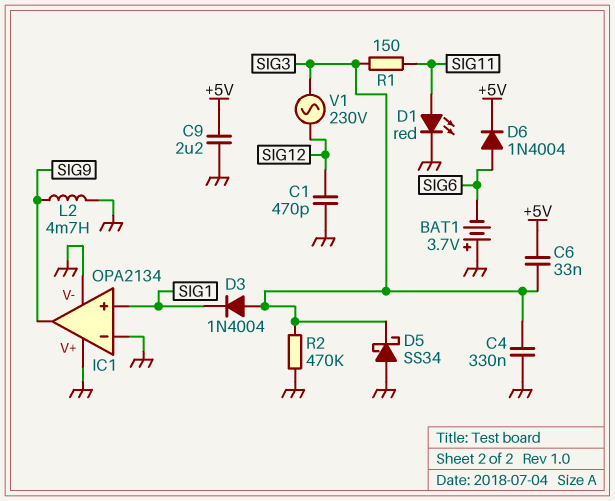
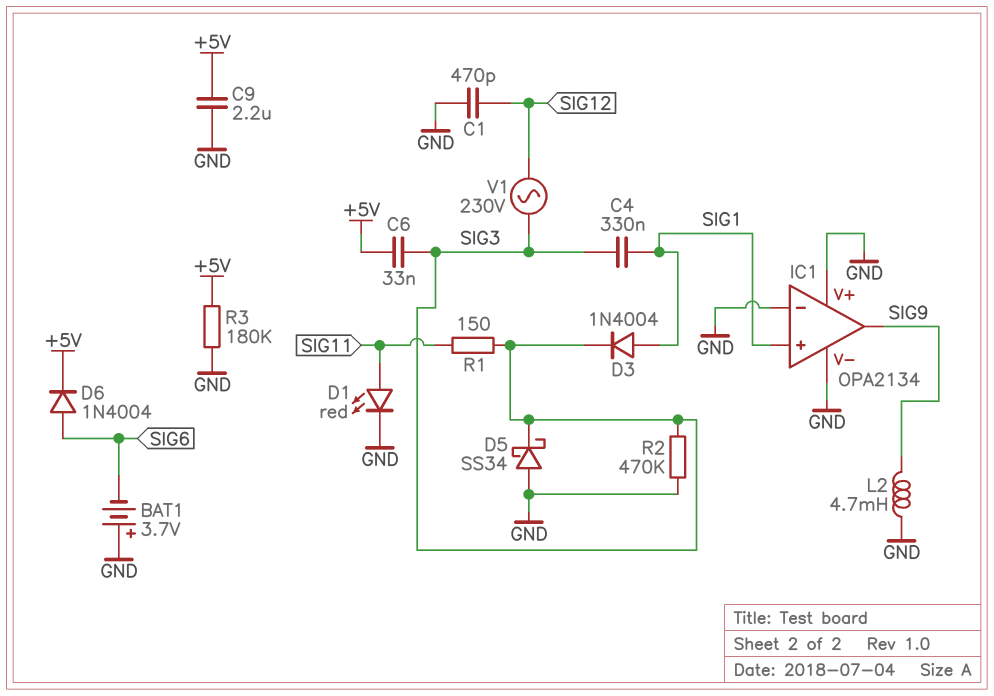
C4: 330nF (GND, SIG3) -> 330nF (SIG1, SIG3)
D3: diode 1N4004 (A SIG3, K SIG1) -> diode 1N4004 (A SIG1, K SIG3)
R3: none -> 180k (+5V, GND)

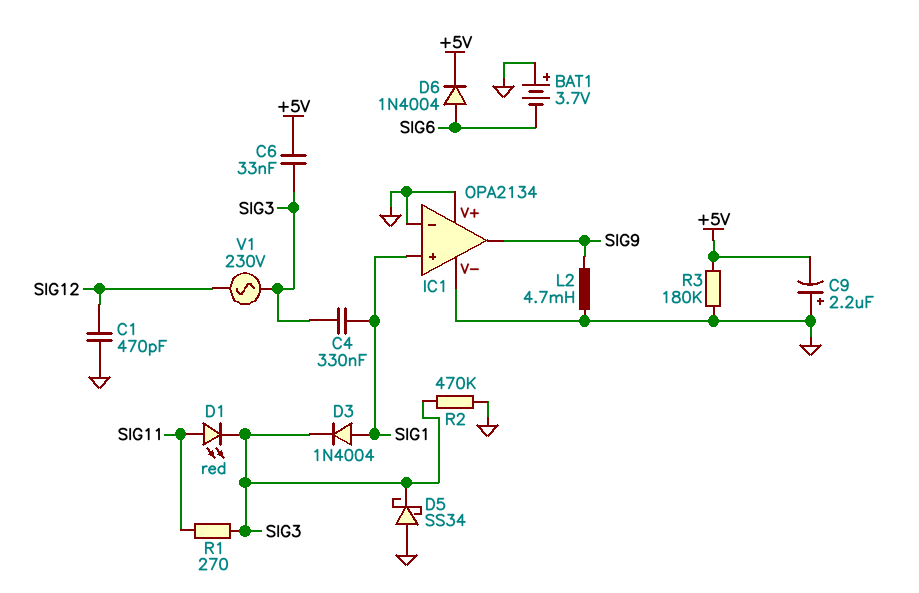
C9: 2.2uF (+5V, GND) -> 2.2uF (plus GND, minus +5V)
D1: LED red (A SIG11, K GND) -> LED red (A SIG11, K SIG3)
R1: 150 (SIG3, SIG11) -> 270 (SIG3, SIG11)

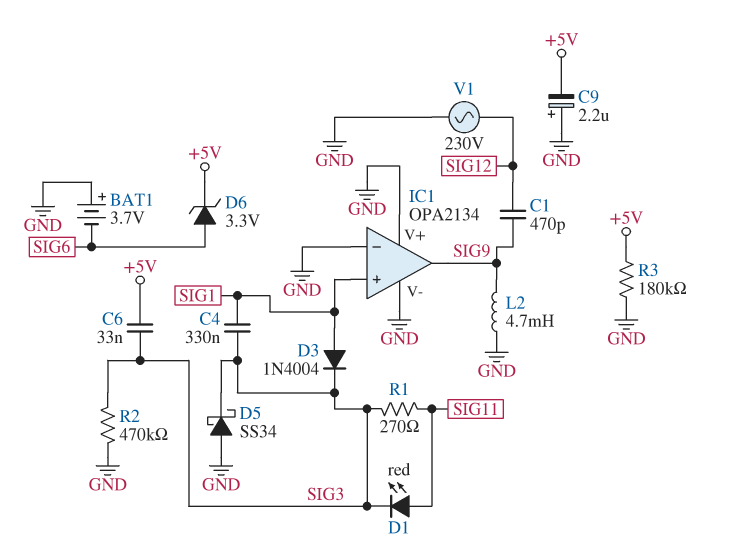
C1: 470pF (GND, SIG12) -> 470pF (SIG9, SIG12)
D6: diode 1N4004 (A SIG6, K +5V) -> zener 3.3V (A SIG6, K +5V)
V1: AC 230V (SIG3, SIG12) -> AC 230V (GND, SIG12)

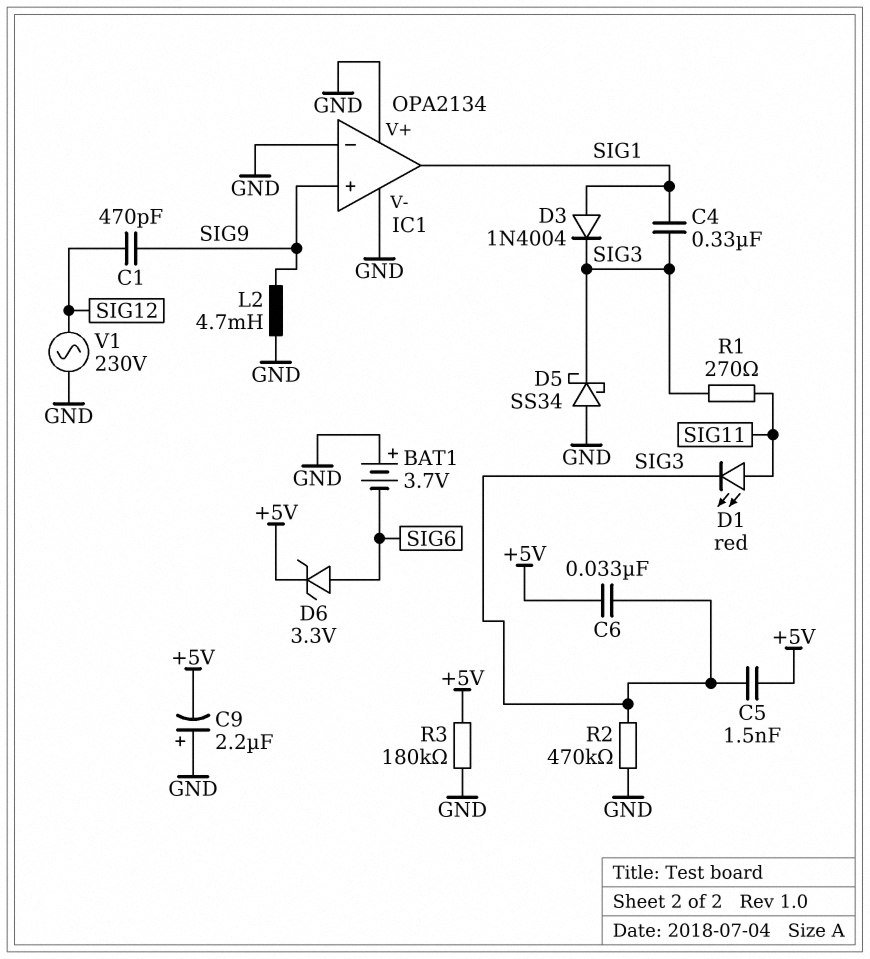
C5: none -> 1.5nF (+5V, SIG3)
IC1 pin in+: SIG1 -> SIG9
IC1 pin out: SIG9 -> SIG1

